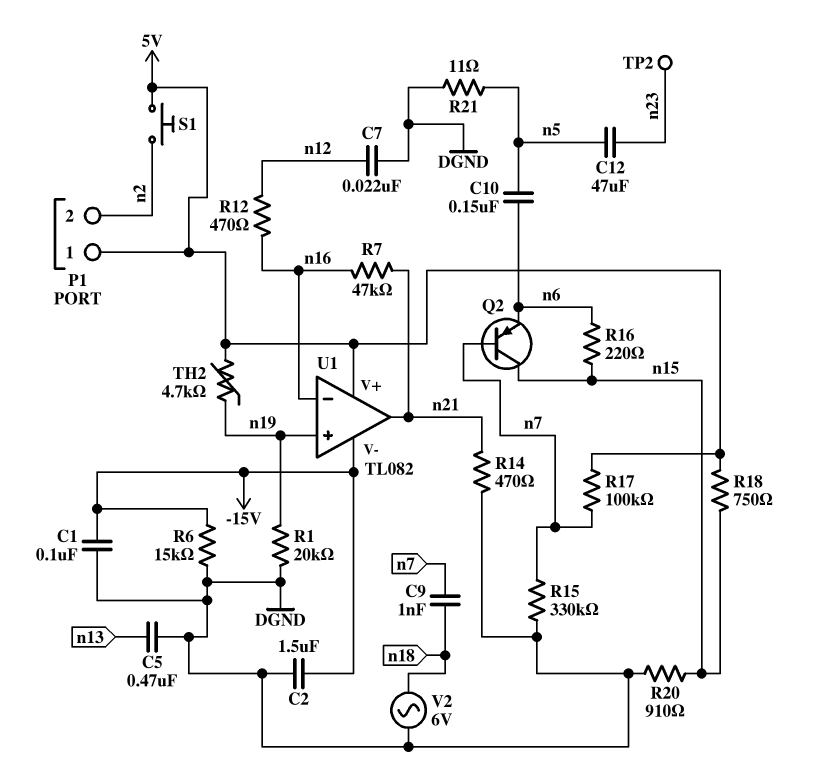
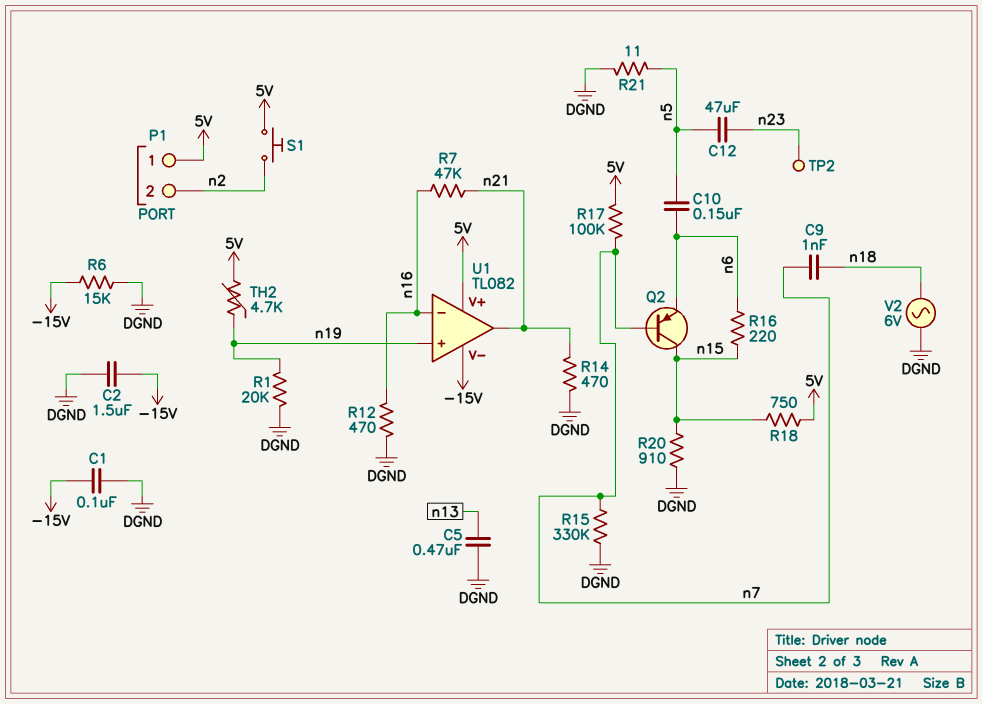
C7: 22nF (DGND, n12) -> none
R12: 470 (n12, n16) -> 470 (DGND, n16)

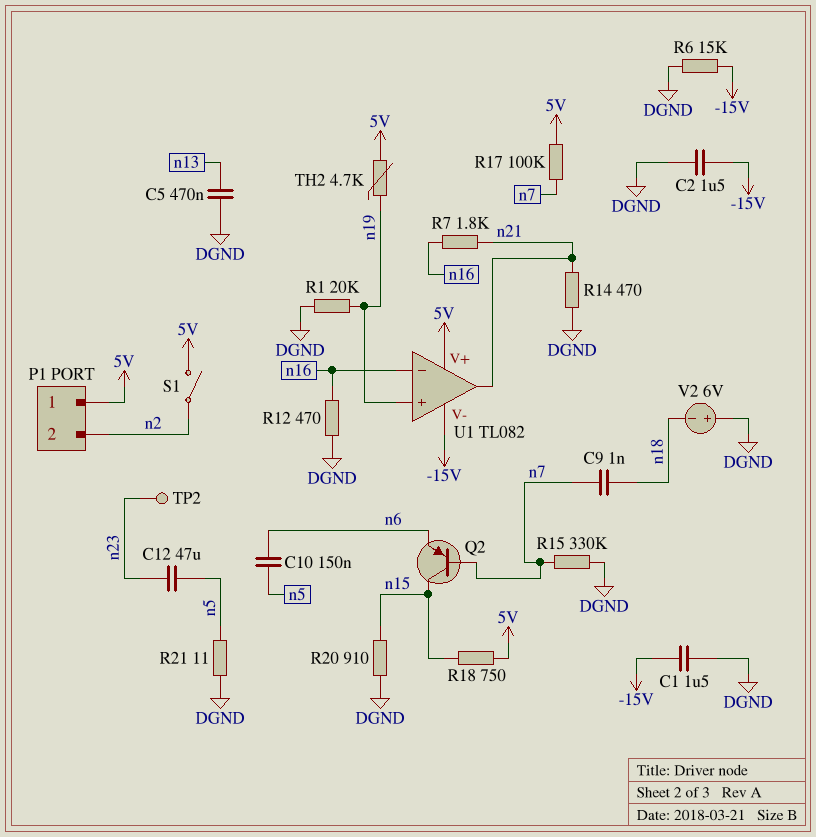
C1: 100nF (-15V, DGND) -> 1.5uF (-15V, DGND)
R7: 47k (n16, n21) -> 1.8k (n16, n21)
R16: 220 (n6, n15) -> none
S1: button (5V, n2) -> switch (5V, n2)
V2: AC 6V (DGND, n18) -> 6V (plus DGND, minus n18)

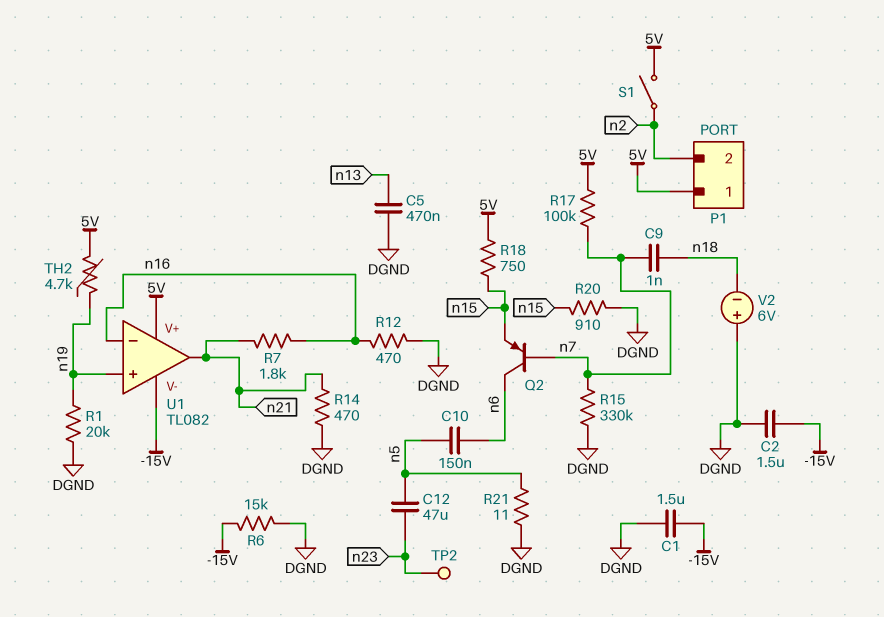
Q2: PNP (B n7, C n15, E n6) -> PNP (B n7, C n6, E n15)

